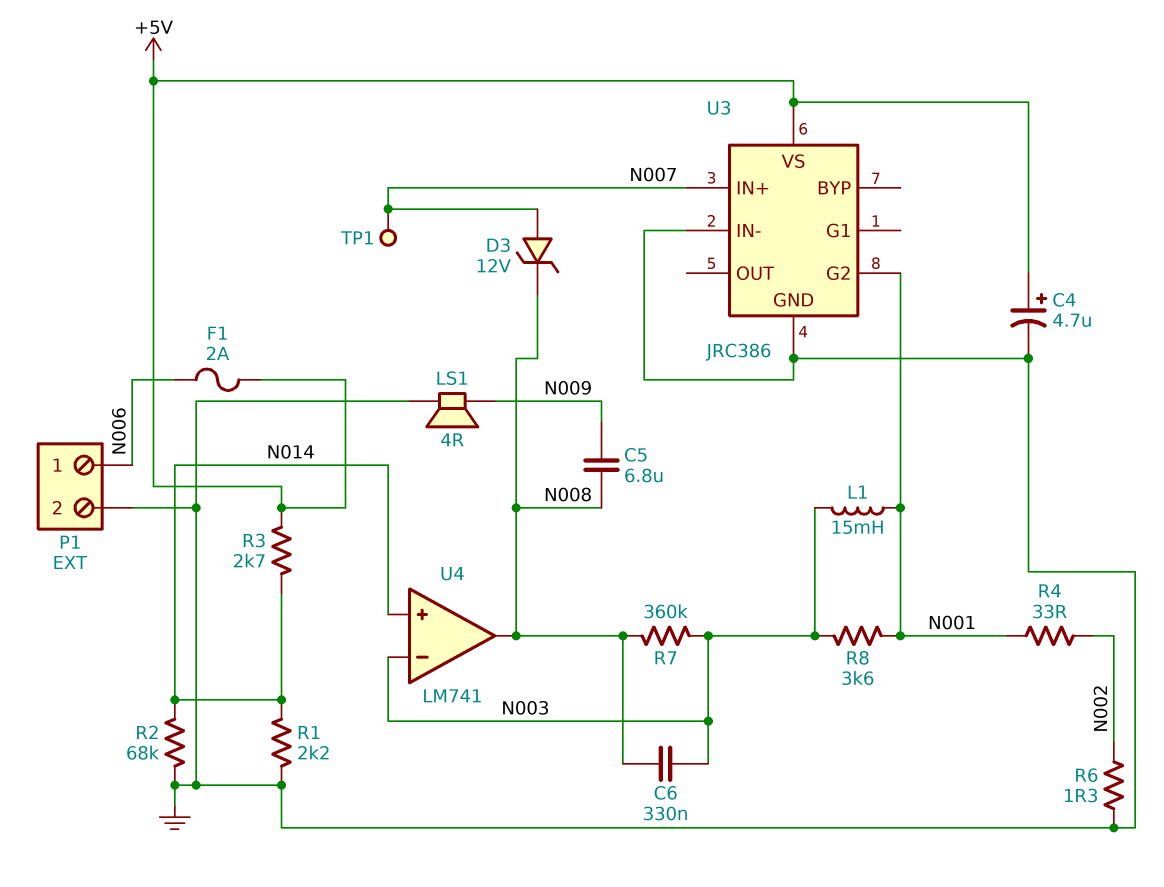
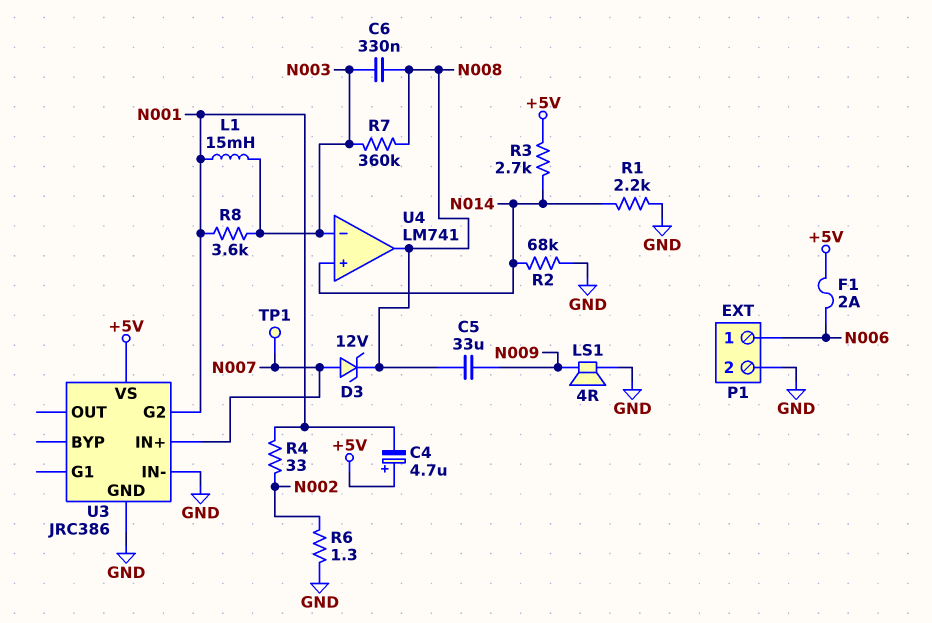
C4: 4.7uF (plus +5V, minus GND) -> 4.7uF (plus +5V, minus N001)
C5: 6.8uF (N008, N009) -> 33uF (N008, N009)

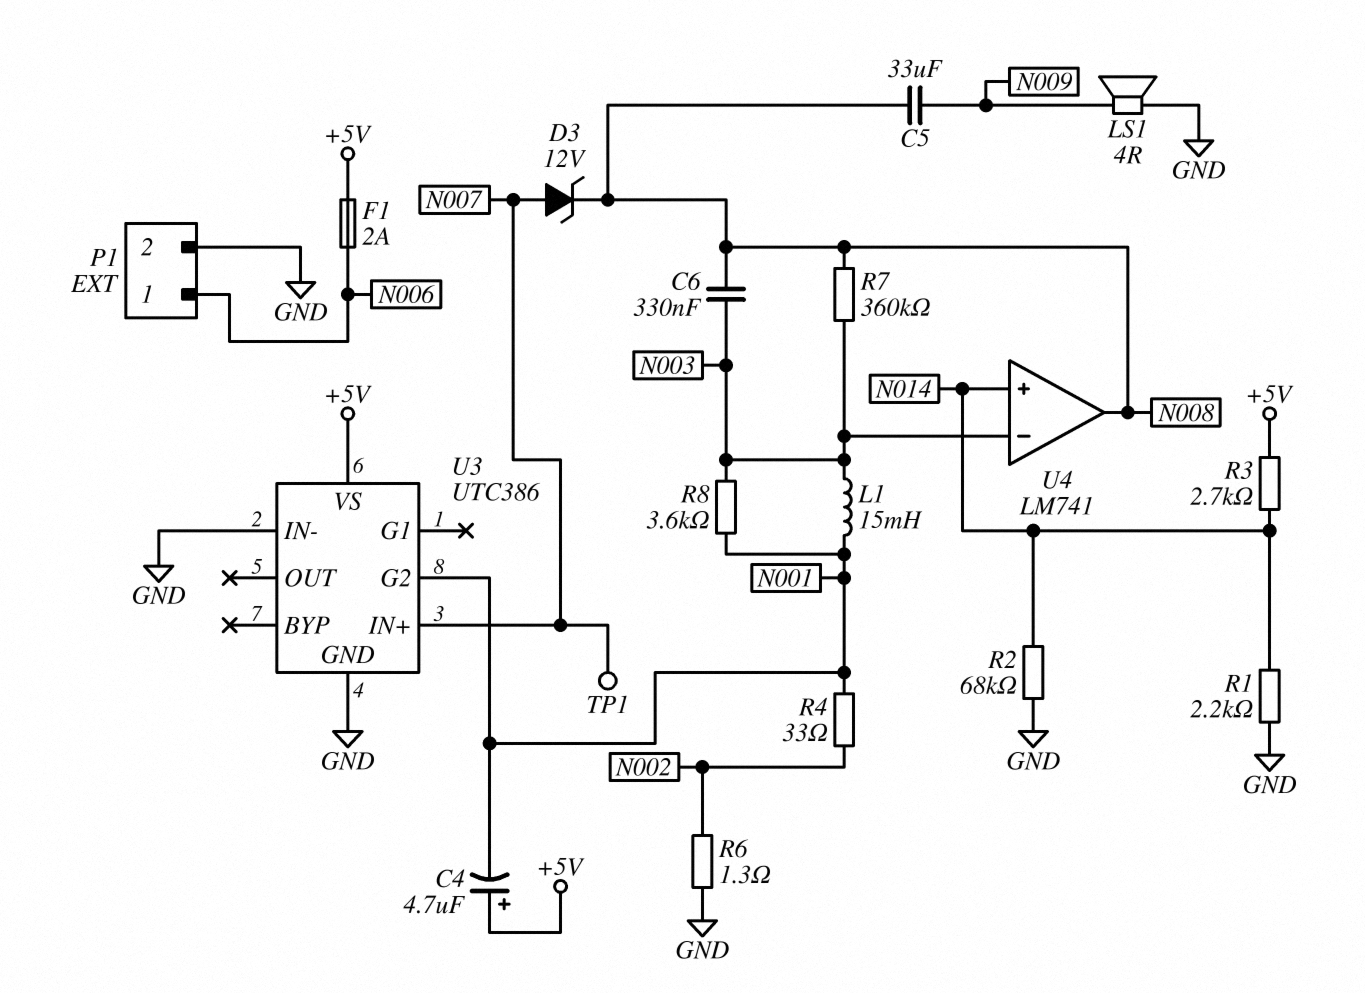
U3: JRC386 -> UTC386

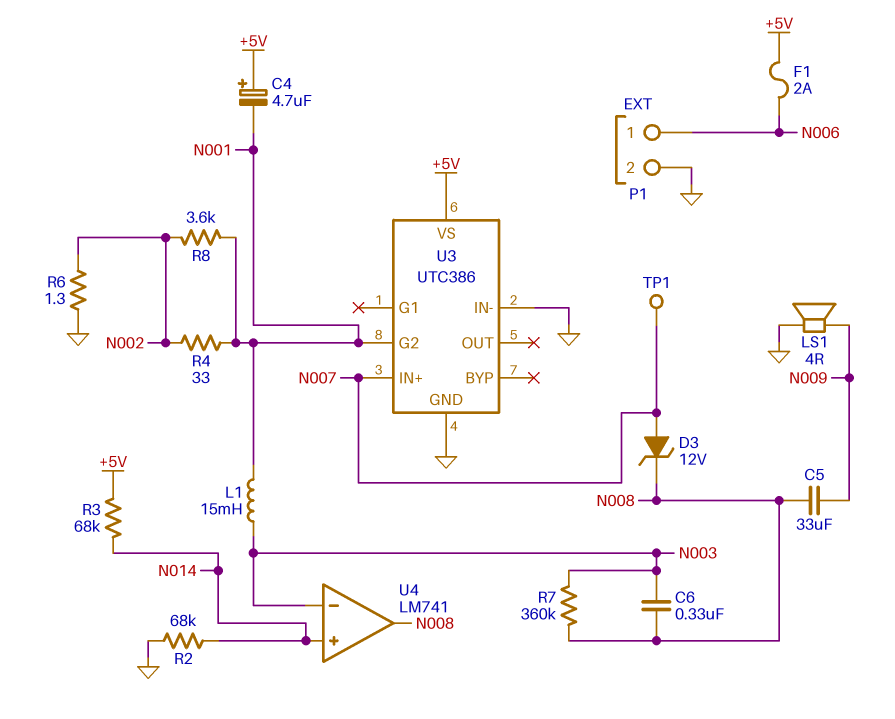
R1: 2.2k (GND, N014) -> none
R3: 2.7k (+5V, N014) -> 68k (+5V, N014)
R8: 3.6k (N001, N003) -> 3.6k (N001, N002)

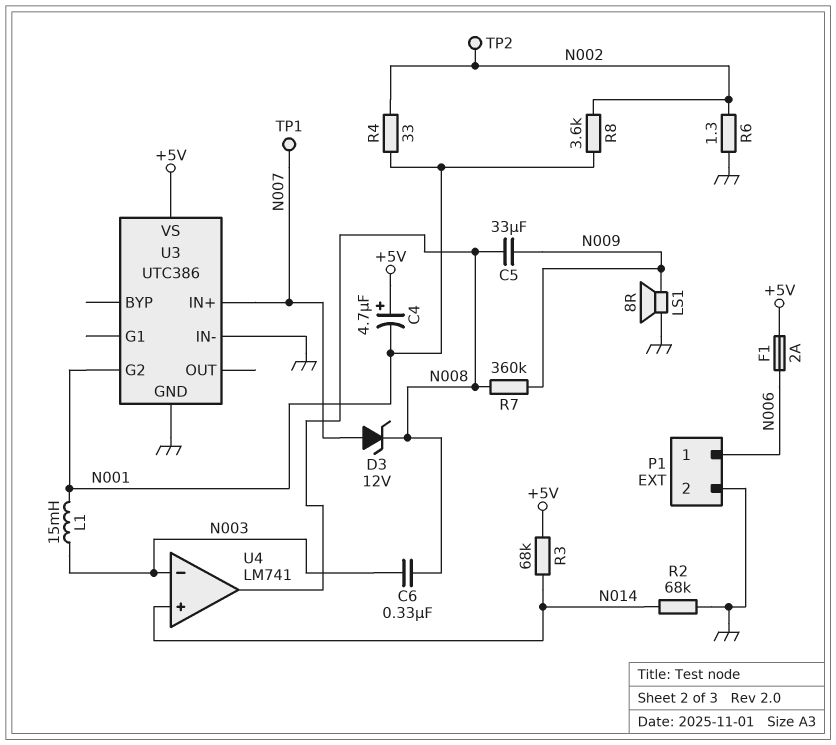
LS1: speaker 4R (GND, N009) -> speaker 8R (GND, N009)
R7: 360k (N003, N008) -> 360k (N008, N009)
TP2: none -> test point (N002)

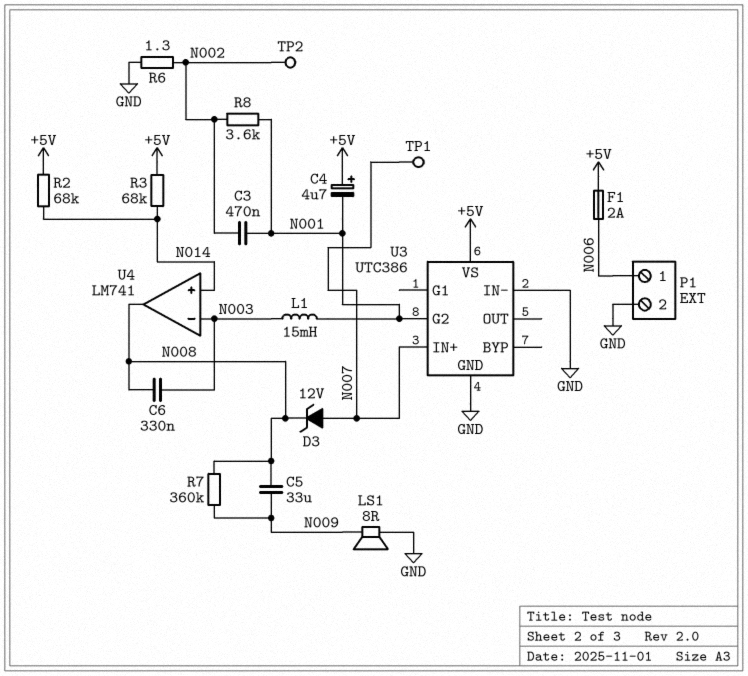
C3: none -> 470nF (N001, N002)
R2: 68k (GND, N014) -> 68k (+5V, N014)
R4: 33 (N001, N002) -> none

